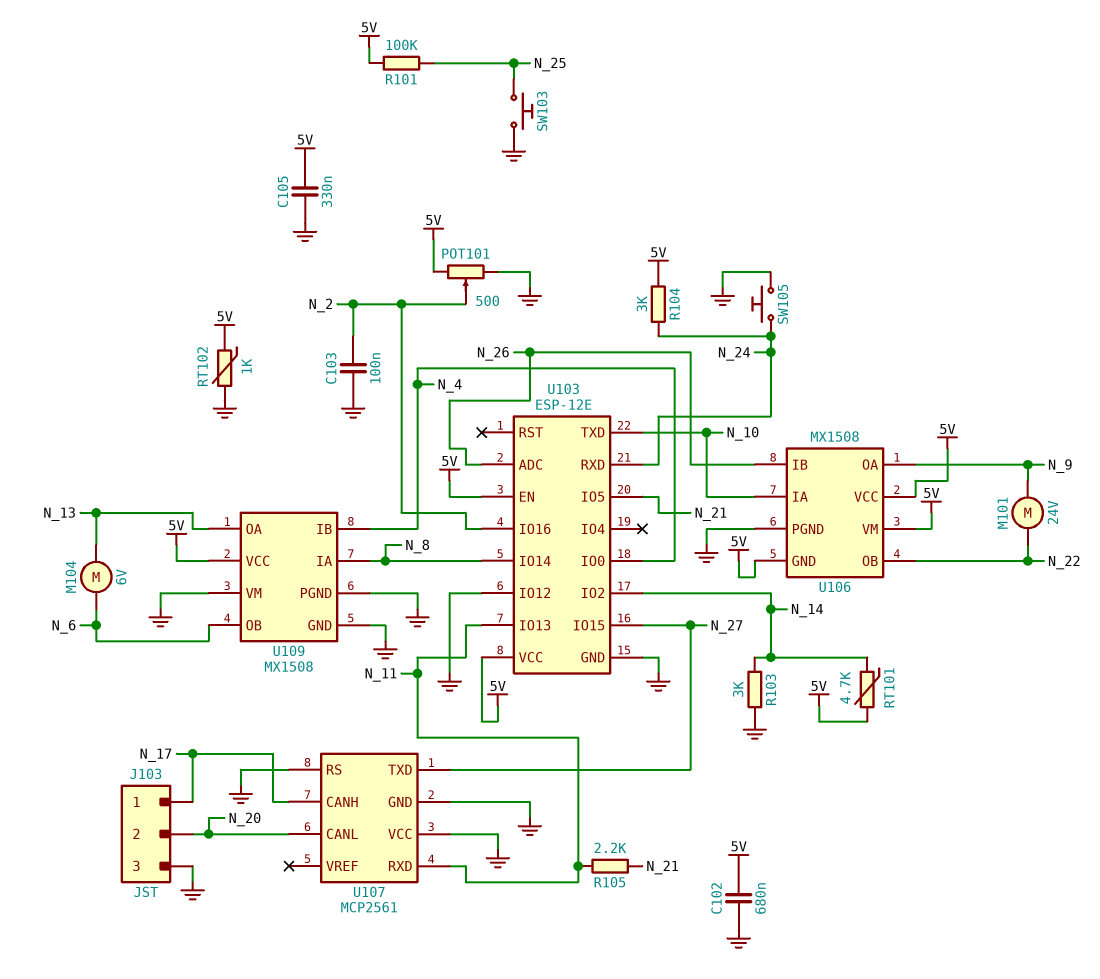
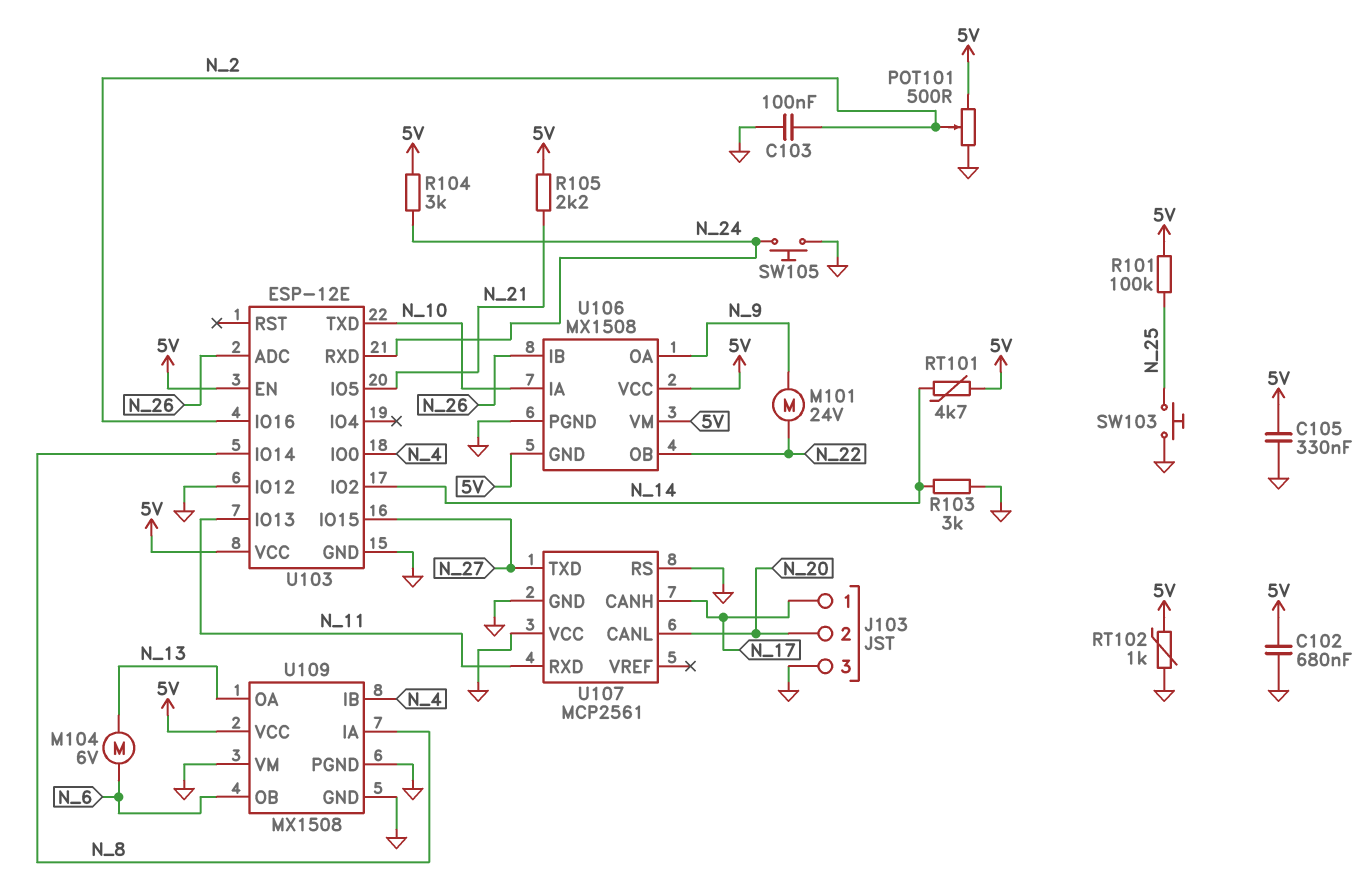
R105: 2.2k (N_11, N_21) -> 2.2k (5V, N_21)

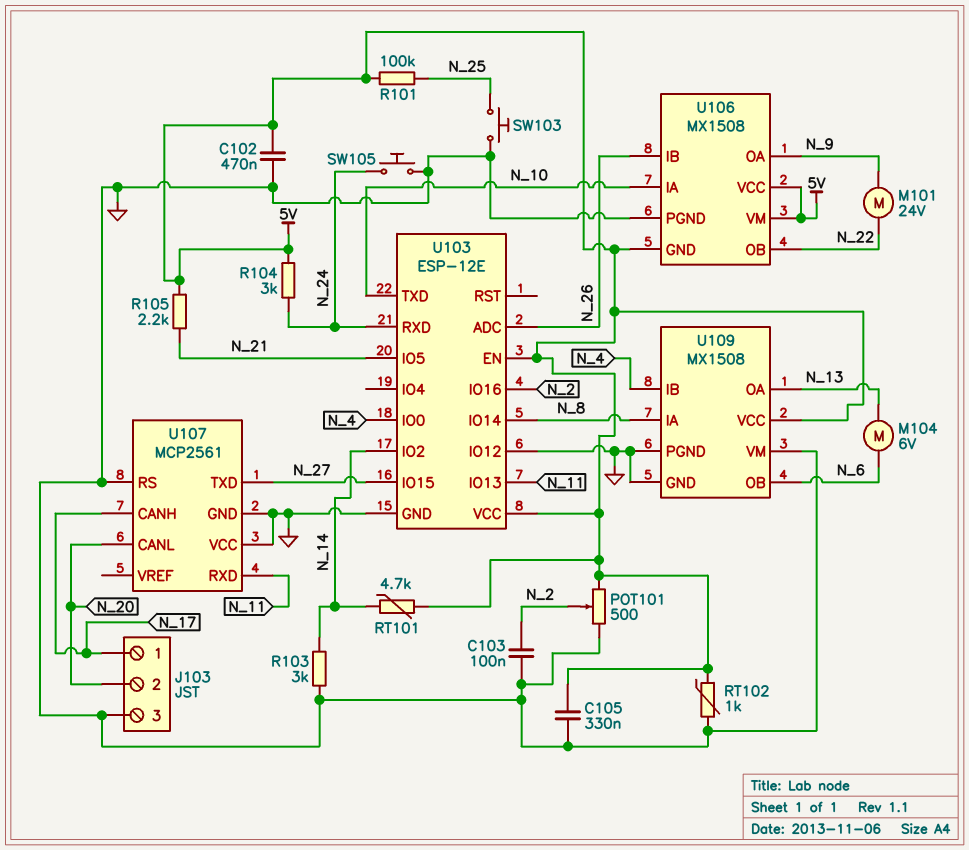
C102: 680nF (5V, GND) -> 470nF (5V, GND)

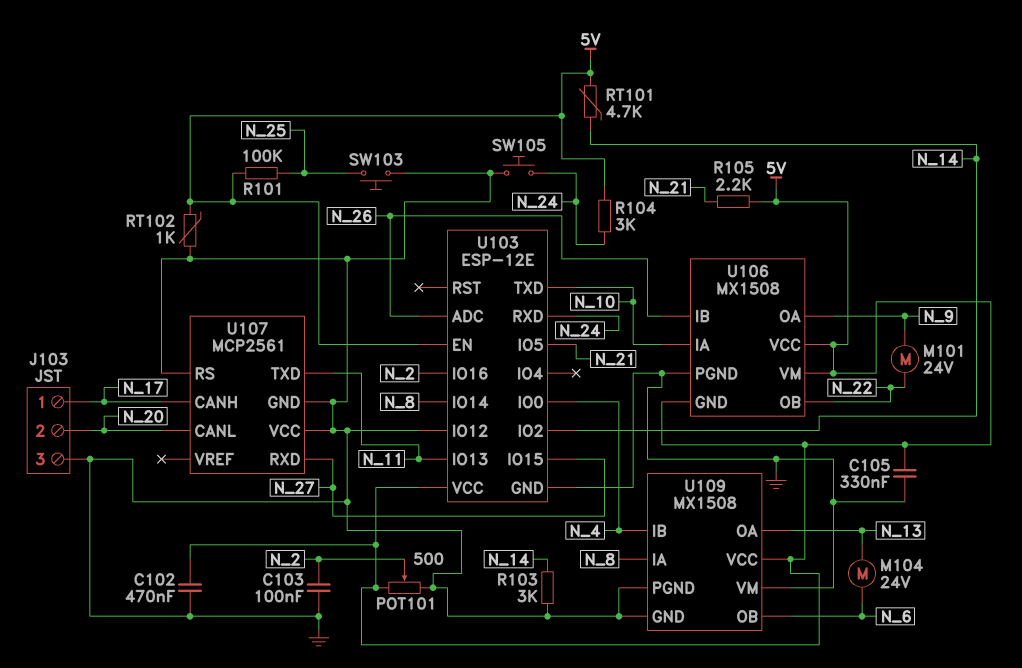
M104: motor 6V (N_6, N_13) -> motor 24V (N_6, N_13)
U107 pin RXD: N_11 -> N_27
U107 pin TXD: N_27 -> N_11

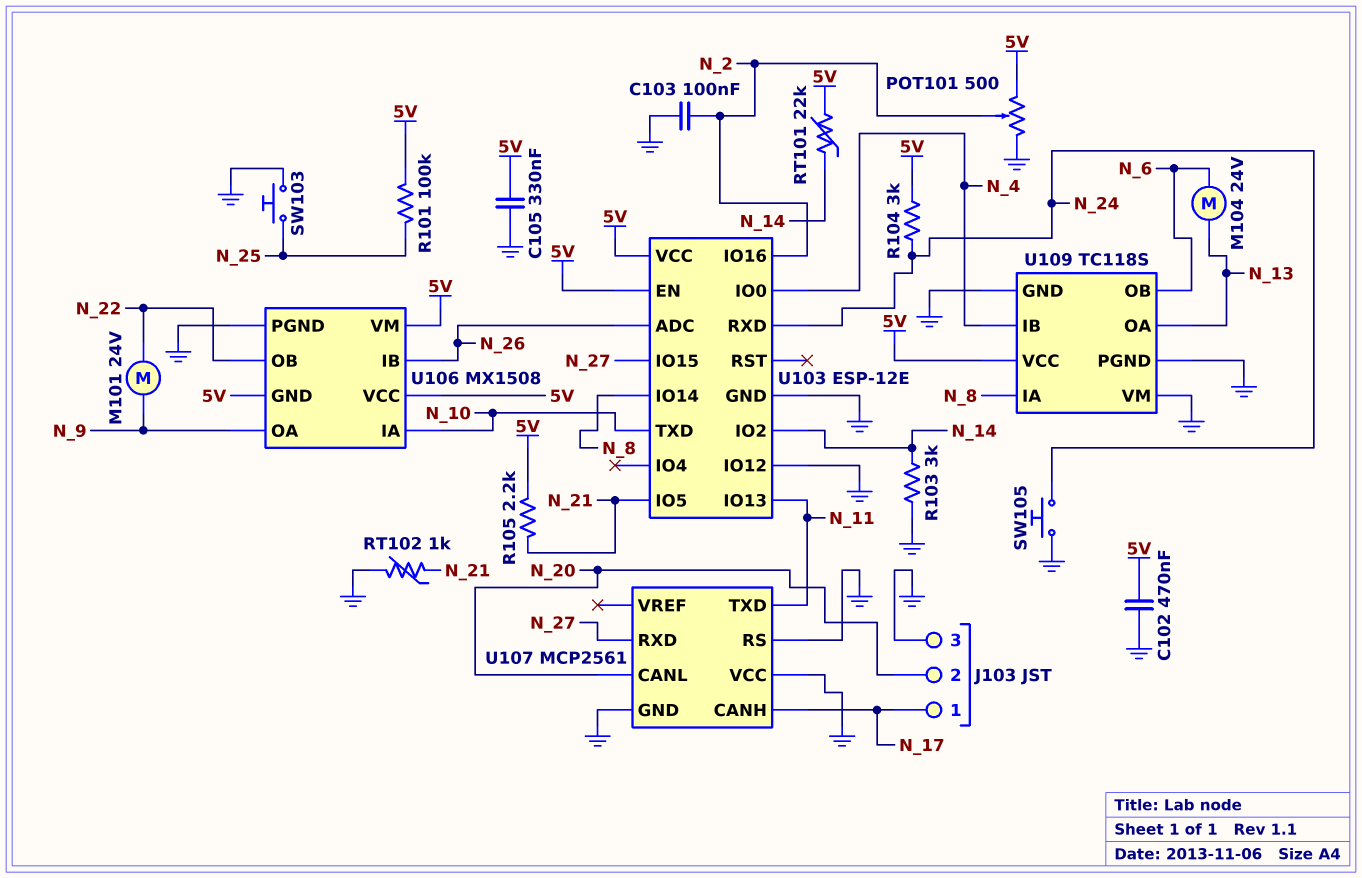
RT101: 4.7k (5V, N_14) -> 22k (5V, N_14)
RT102: 1k (5V, GND) -> 1k (GND, N_21)
U109: MX1508 -> TC118S

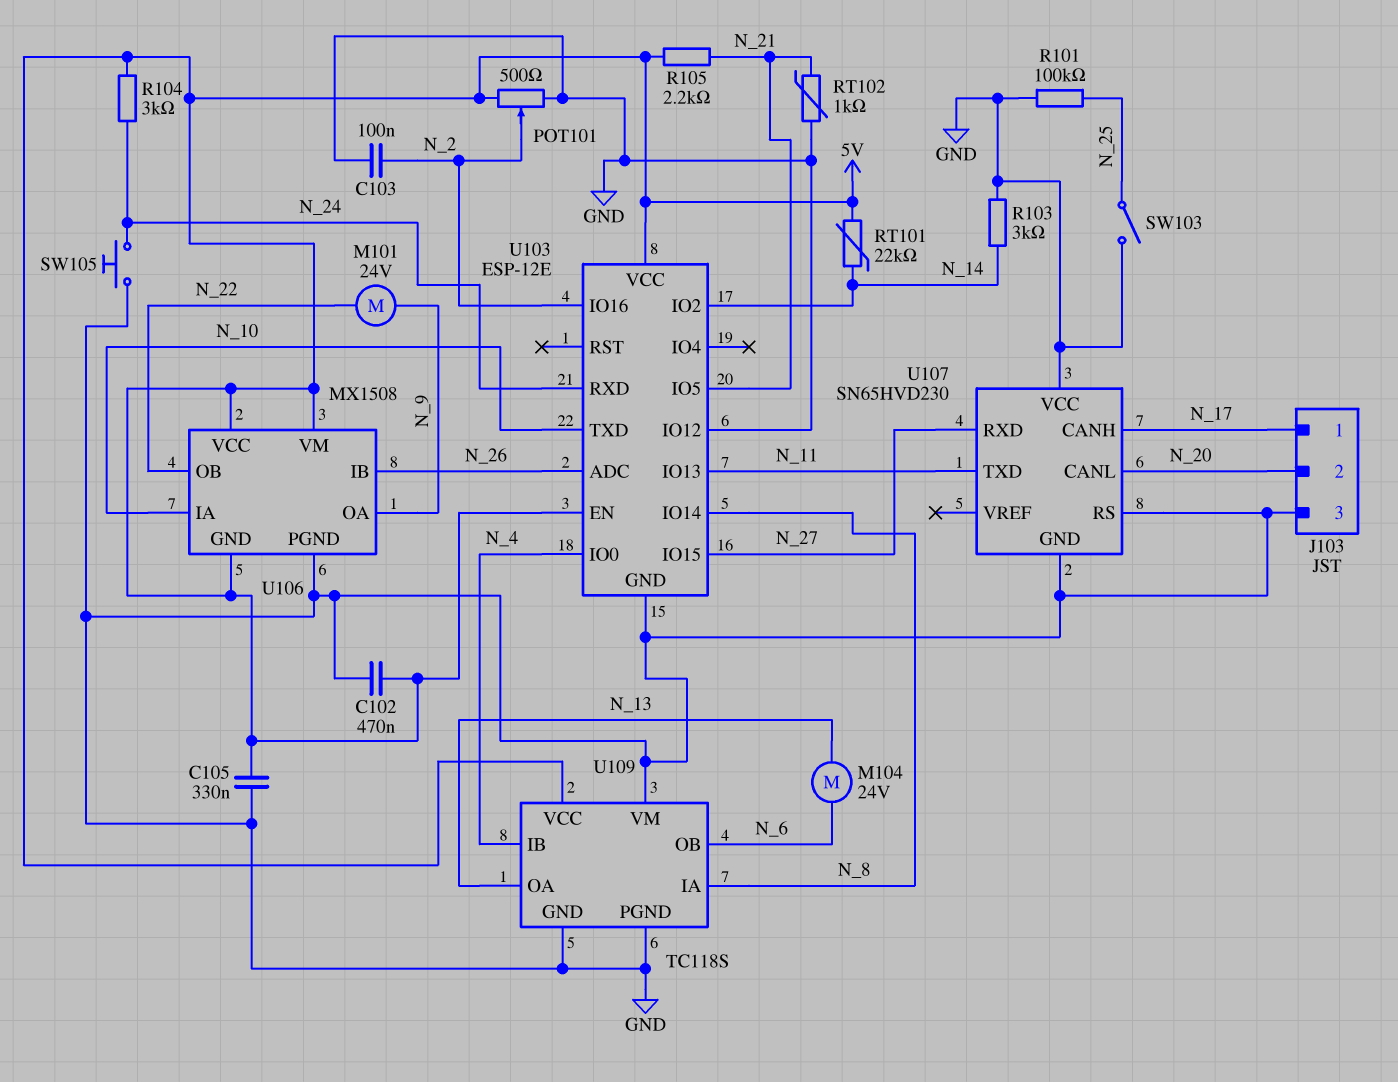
R101: 100k (5V, N_25) -> 100k (GND, N_25)
SW103: button (GND, N_25) -> switch (GND, N_25)
U107: MCP2561 -> SN65HVD230

